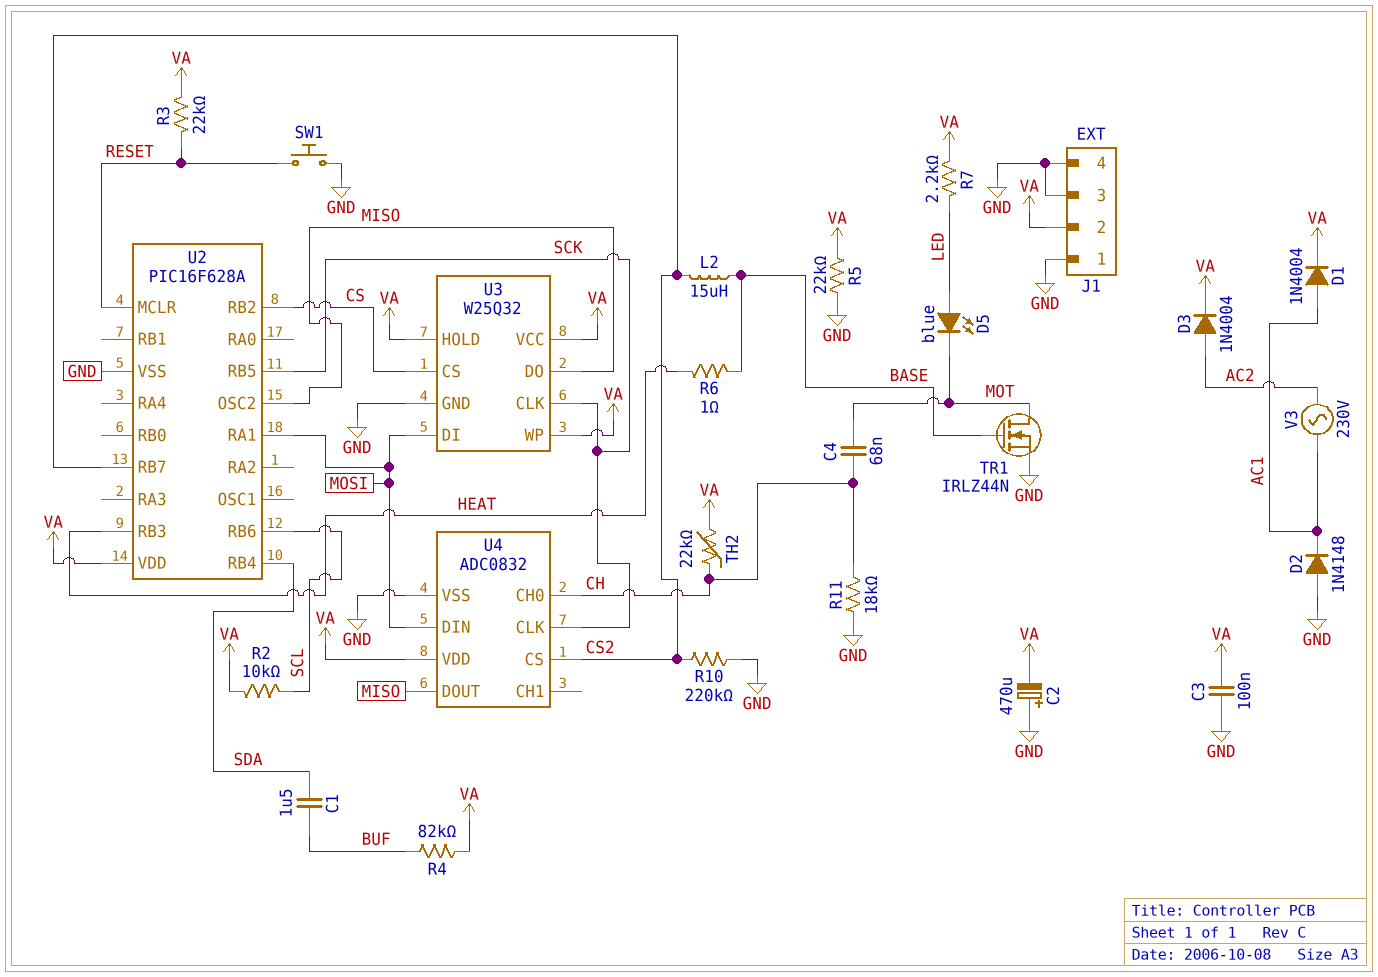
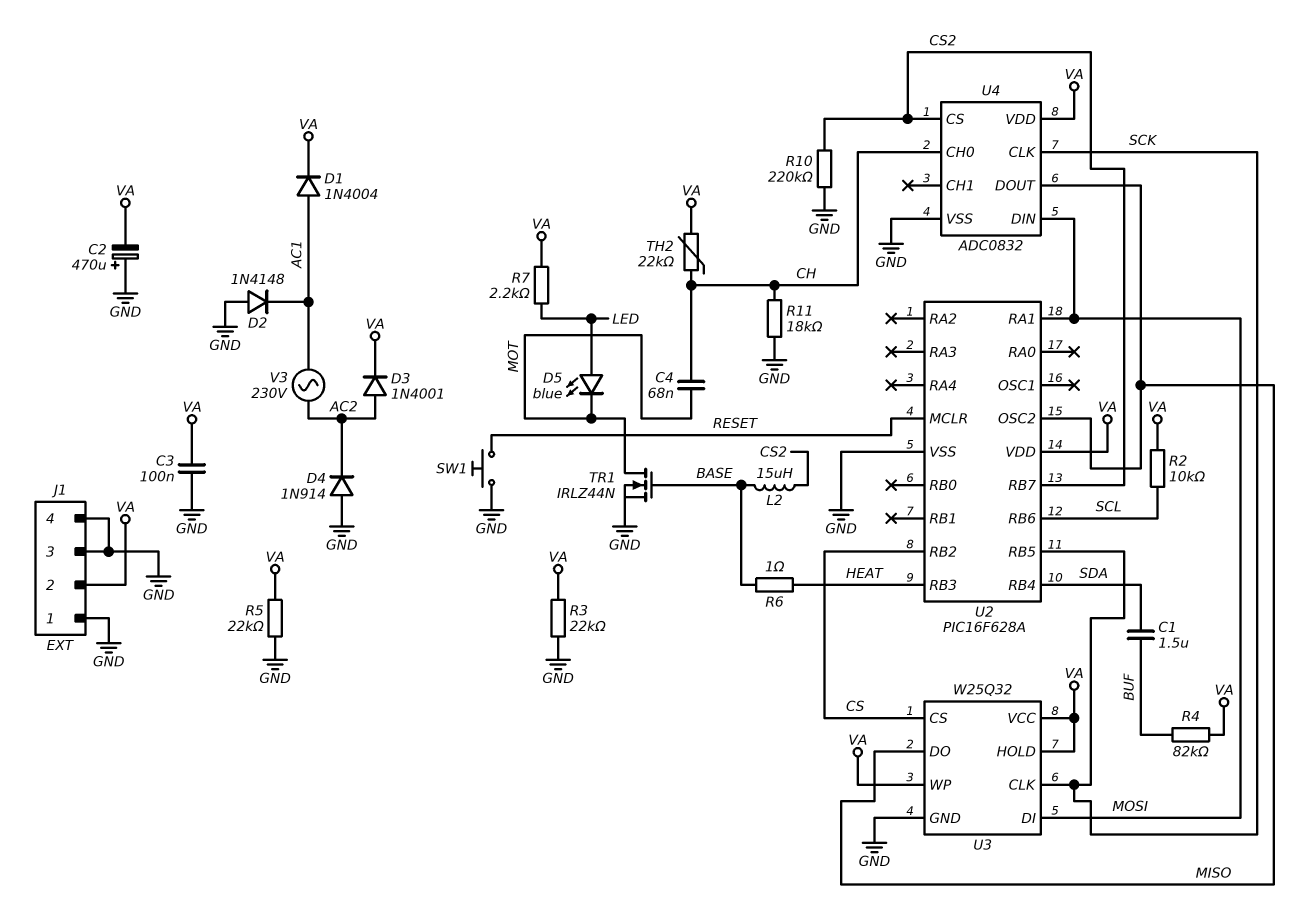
D3: diode 1N4004 (A AC2, K VA) -> diode 1N4001 (A AC2, K VA)
D4: none -> diode 1N914 (A GND, K AC2)
R3: 22k (RESET, VA) -> 22k (GND, VA)

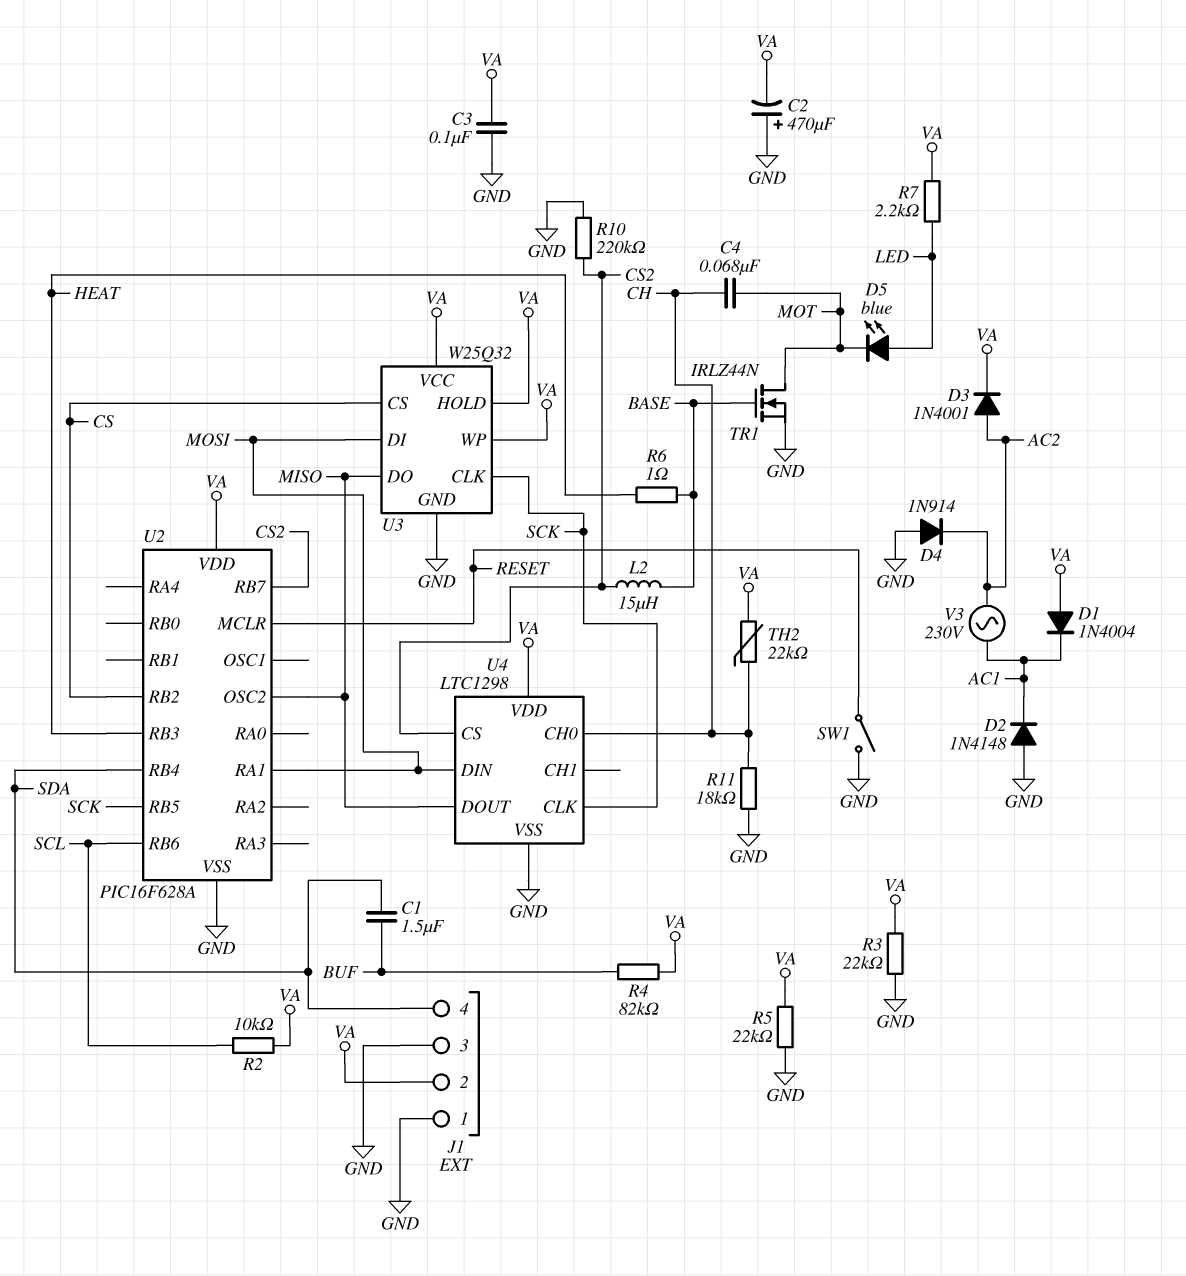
D1: diode 1N4004 (A AC1, K VA) -> diode 1N4004 (A VA, K AC1)
J1 pin 4: GND -> SDA
SW1: button (GND, RESET) -> switch (GND, RESET)
U4: ADC0832 -> LTC1298

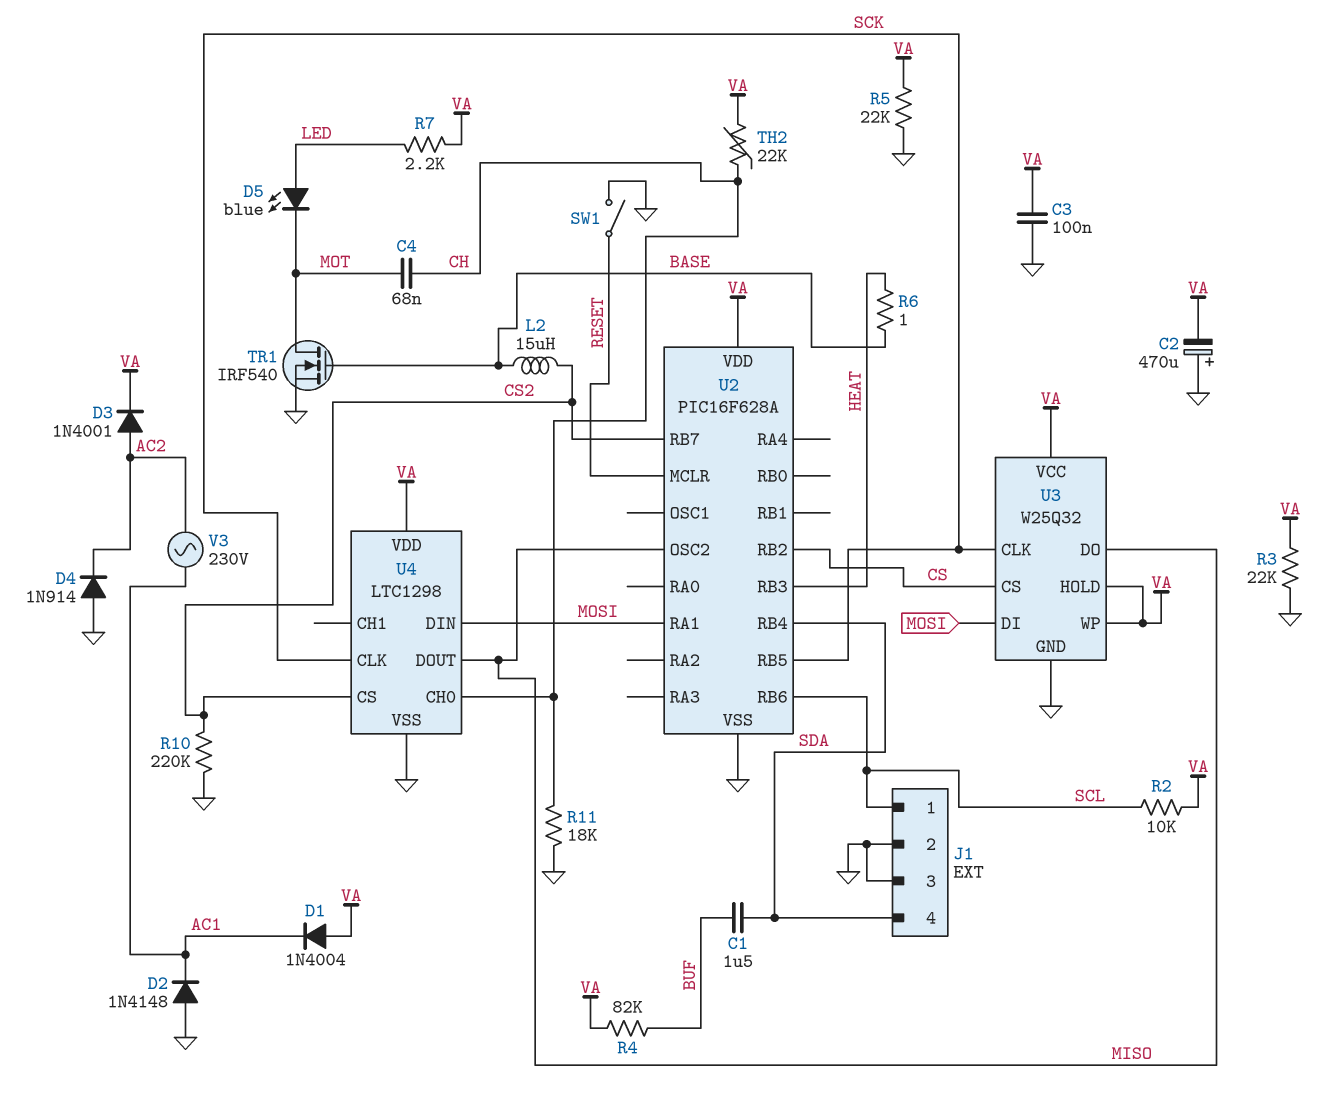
J1 pin 1: GND -> SCL
J1 pin 2: VA -> GND
TR1: NMOS IRLZ44N (G BASE, D MOT, S GND) -> NMOS IRF540 (G BASE, D MOT, S GND)

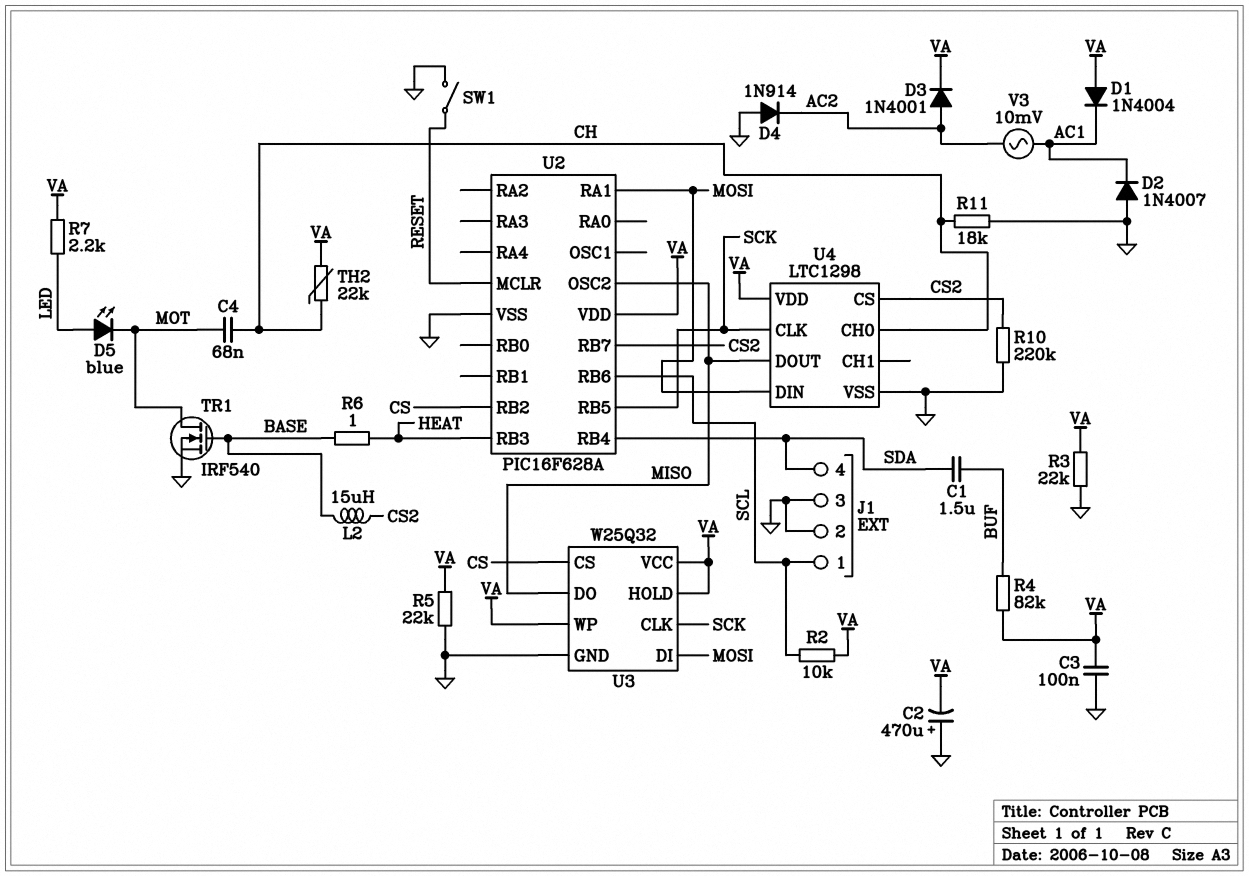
D2: diode 1N4148 (A GND, K AC1) -> diode 1N4007 (A GND, K AC1)
V3: AC 230V (AC1, AC2) -> AC 10mV (AC1, AC2)

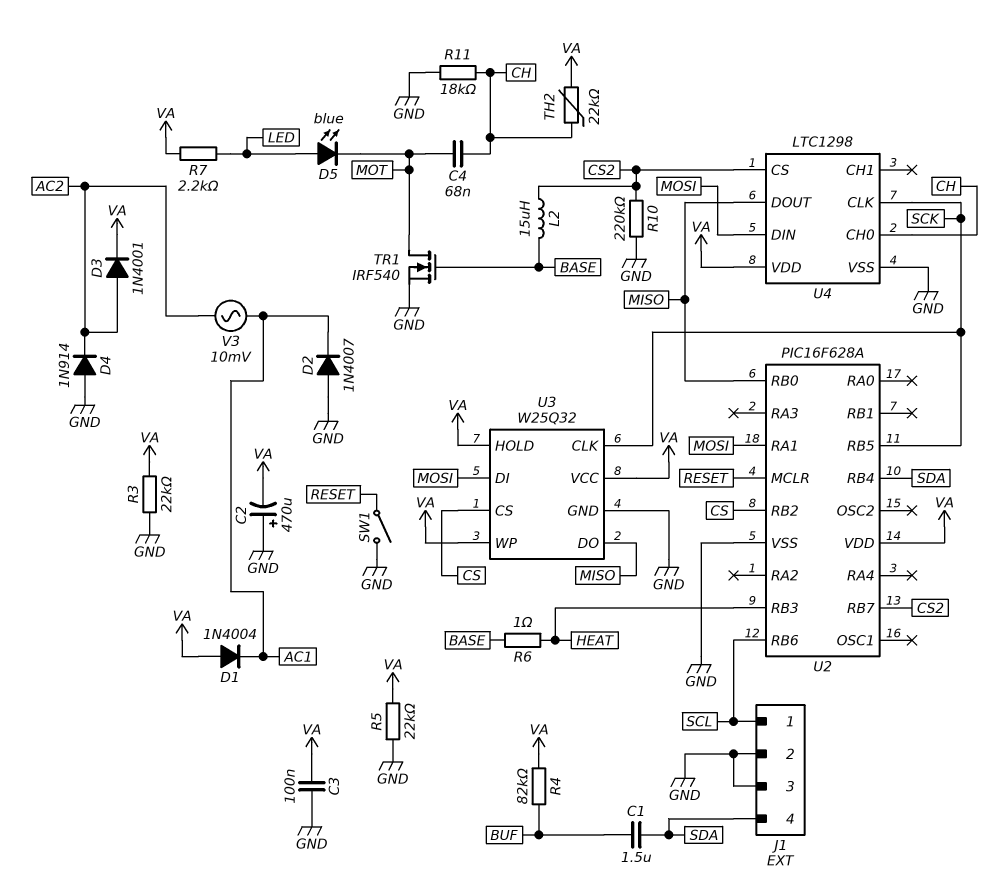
R2: 10k (SCL, VA) -> none
U2 pin OSC2: MISO -> none
U2 pin RB0: none -> MISO

